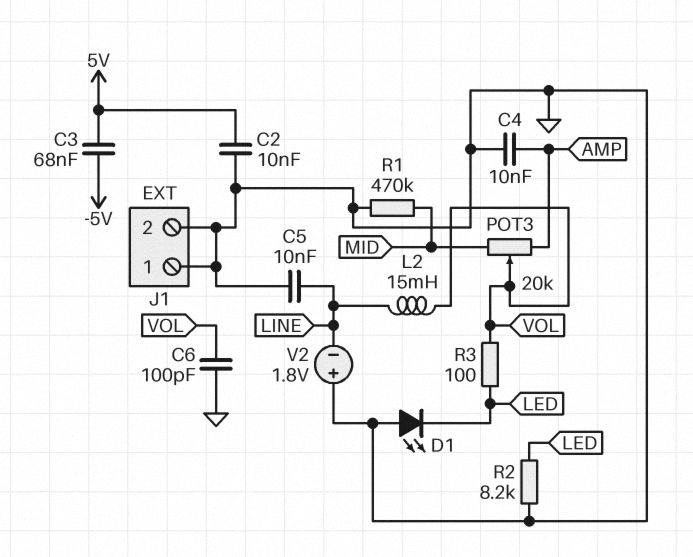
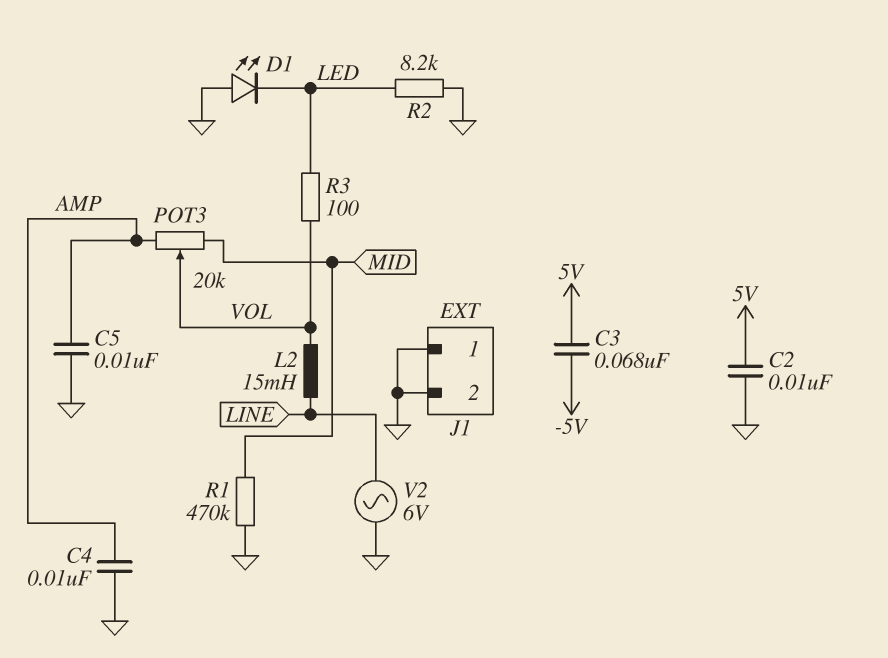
C5: 10nF (GND, LINE) -> 10nF (AMP, GND)
C6: 100pF (GND, VOL) -> none
V2: 1.8V (plus GND, minus LINE) -> AC 6V (GND, LINE)

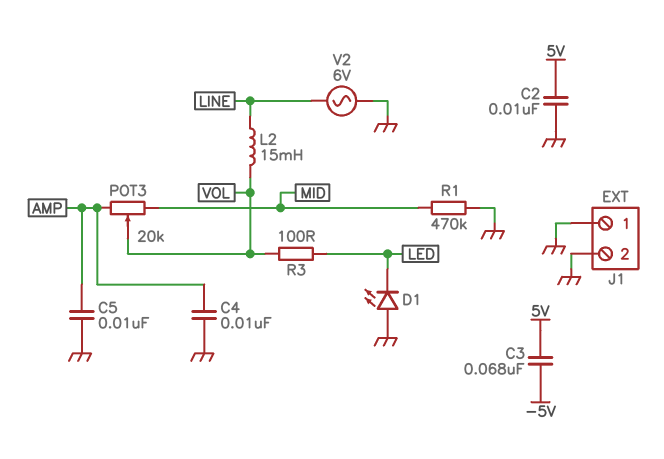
R2: 8.2k (GND, LED) -> none

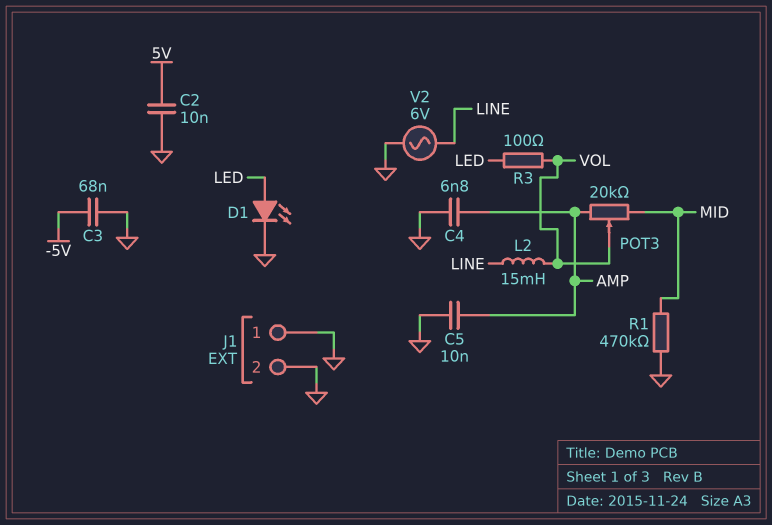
C3: 68nF (-5V, 5V) -> 68nF (-5V, GND)
C4: 10nF (AMP, GND) -> 6.8nF (AMP, GND)
D1: LED (A GND, K LED) -> LED (A LED, K GND)

